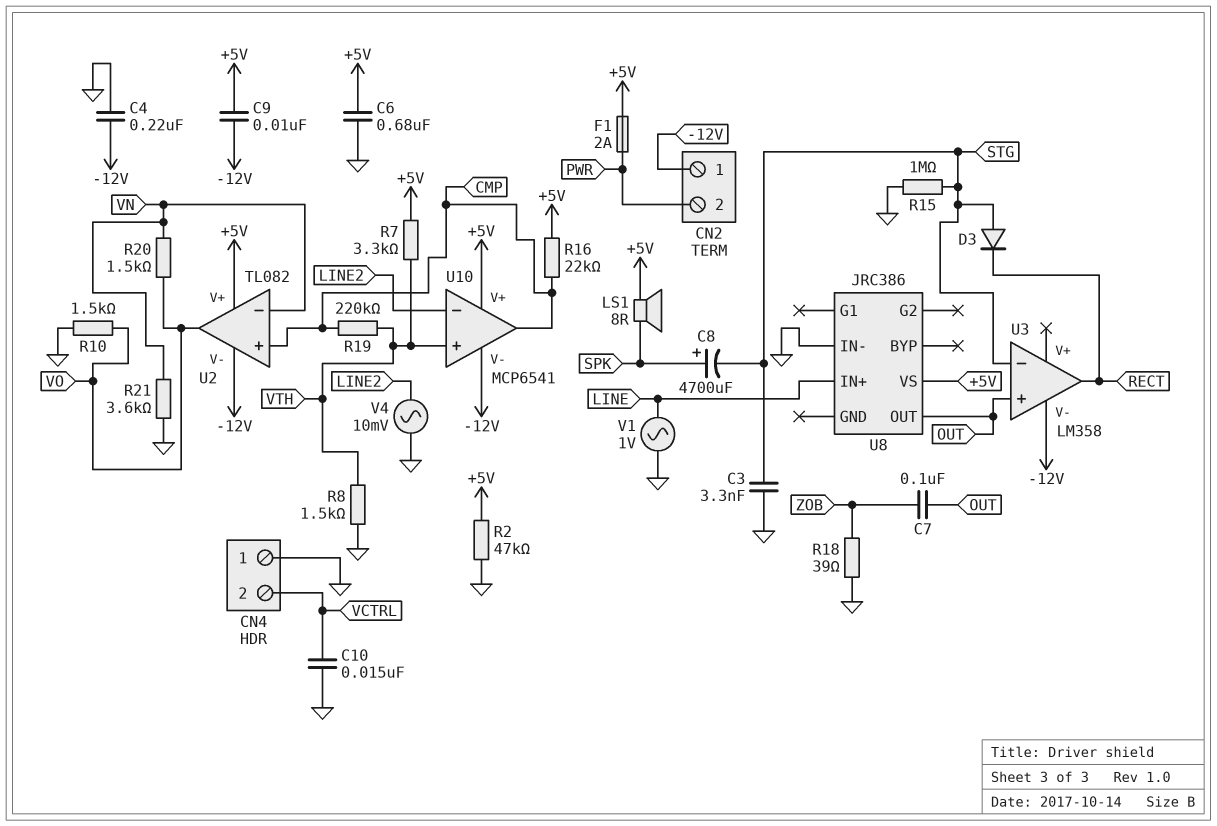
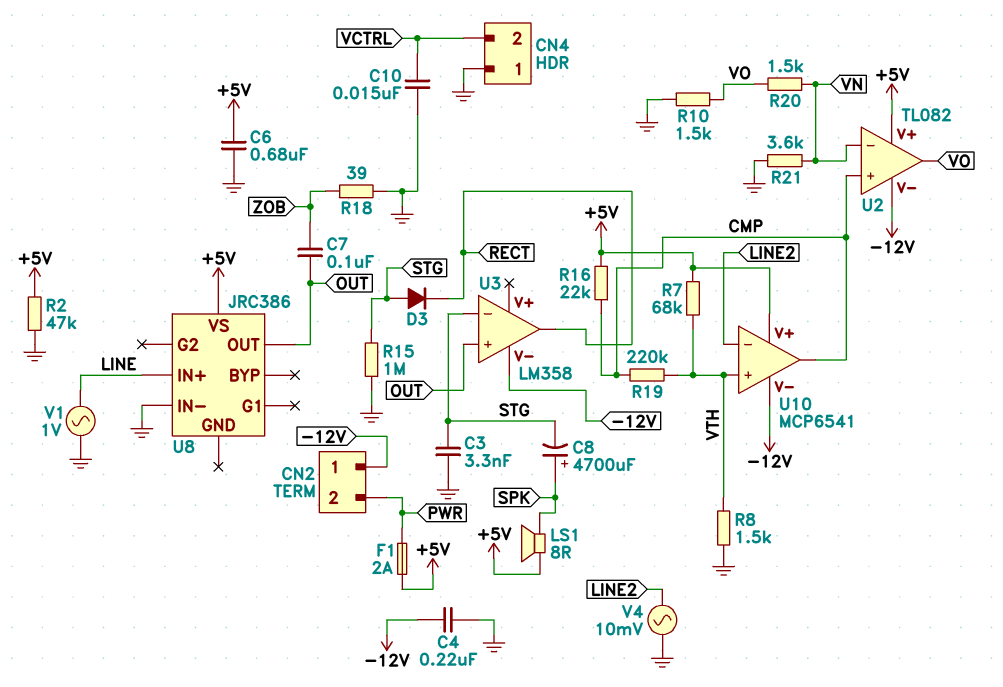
C9: 10nF (+5V, -12V) -> none
R7: 3.3k (+5V, VTH) -> 68k (+5V, VTH)

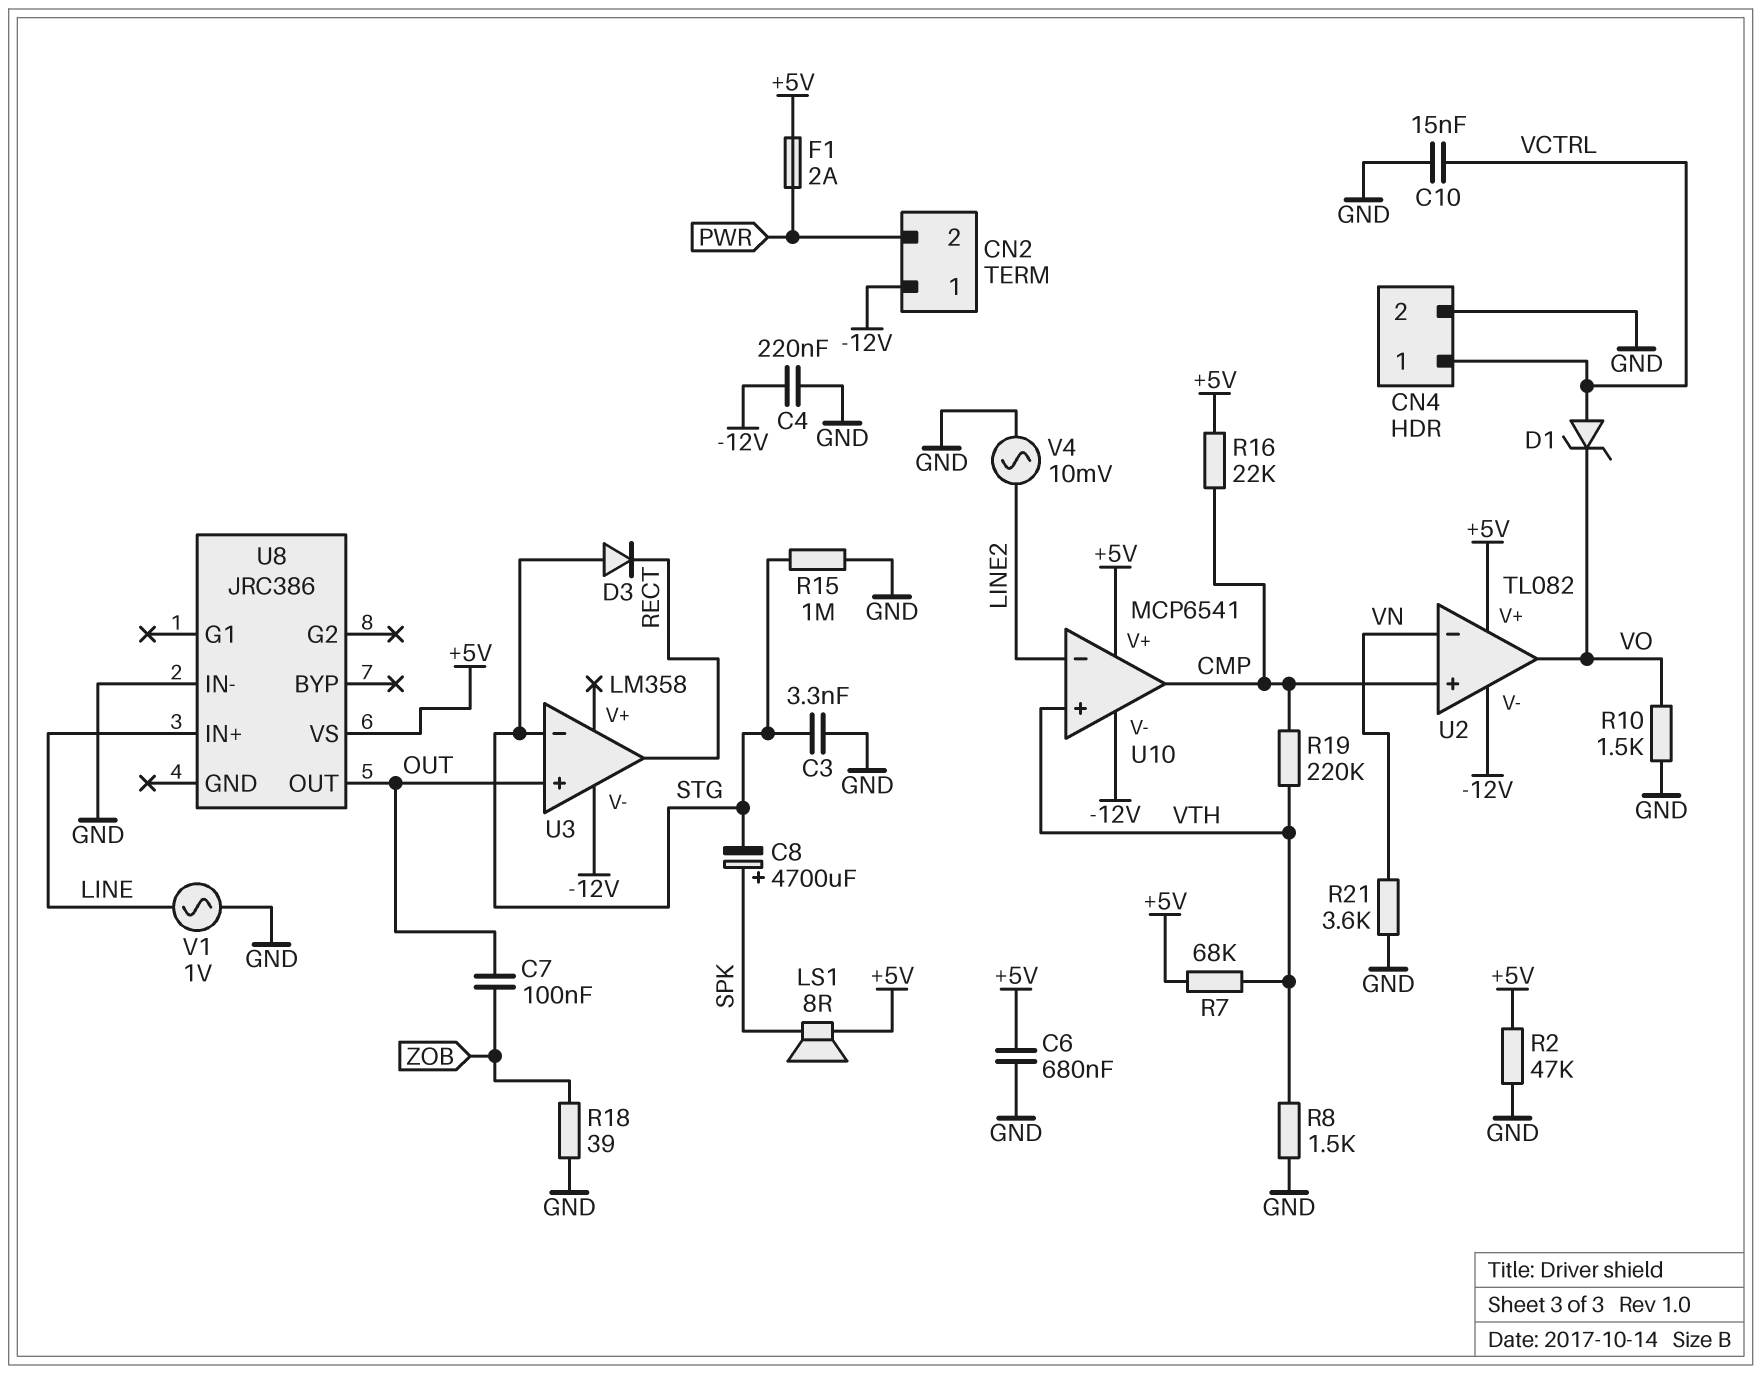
CN4 pin 1: GND -> VCTRL
CN4 pin 2: VCTRL -> GND
D1: none -> zener (A VCTRL, K VO)
R20: 1.5k (VN, VO) -> none

